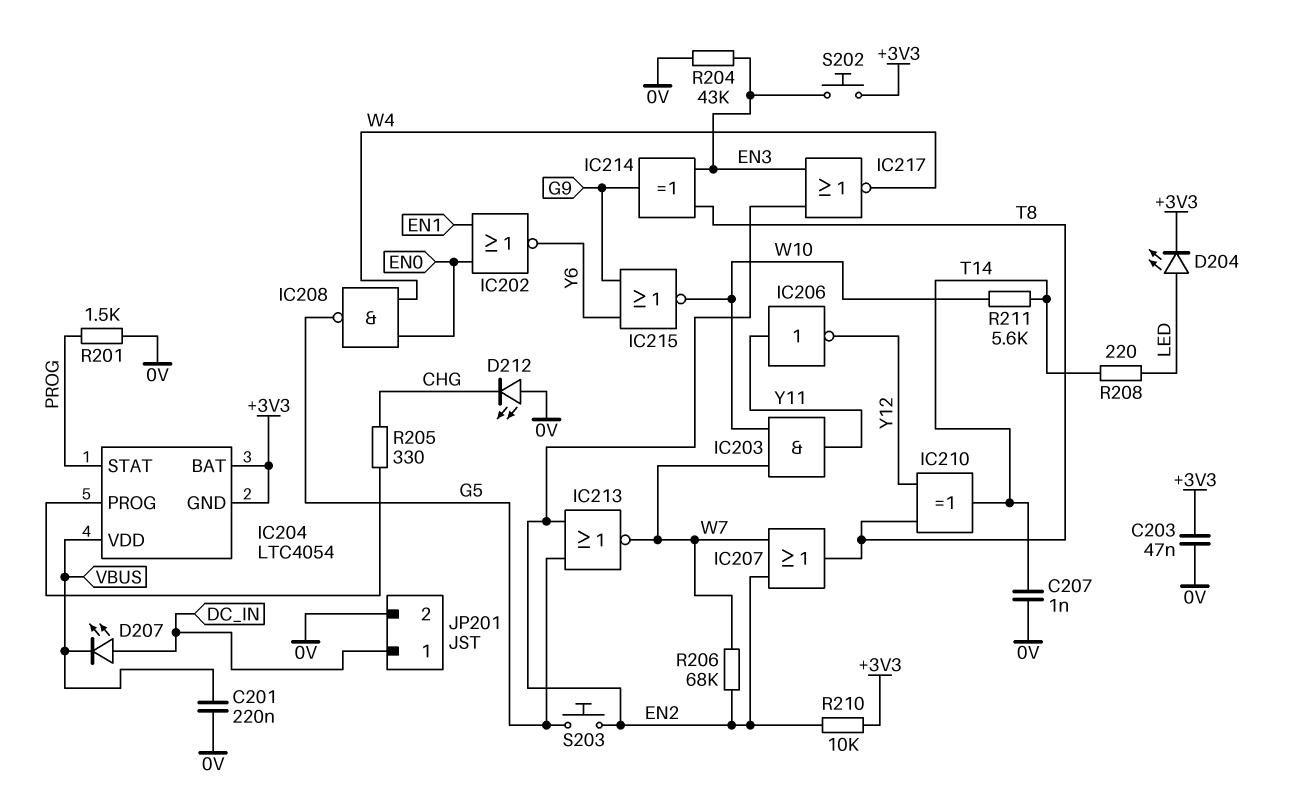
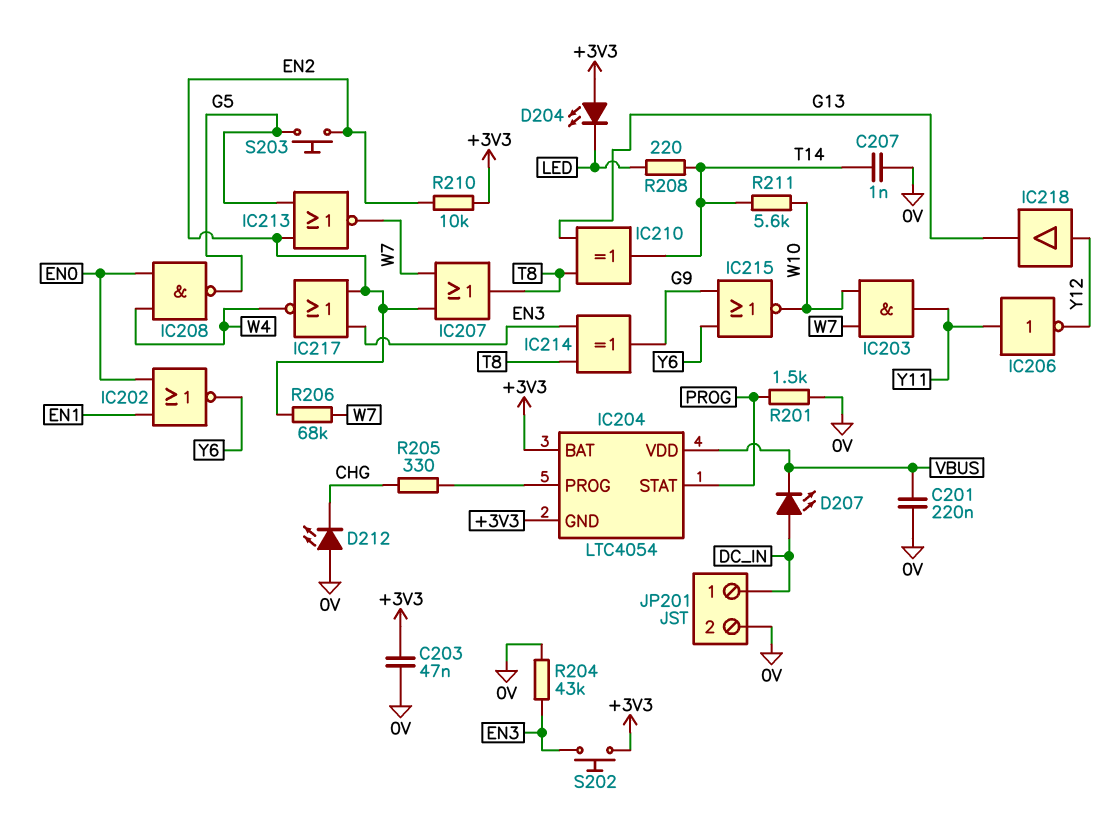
D204: LED (A LED, K +3V3) -> LED (A +3V3, K LED)
IC210: XOR (in T8, in Y12, out T14) -> XOR (in G13, in T8, out T14)
IC218: none -> buffer (in Y12, out G13)

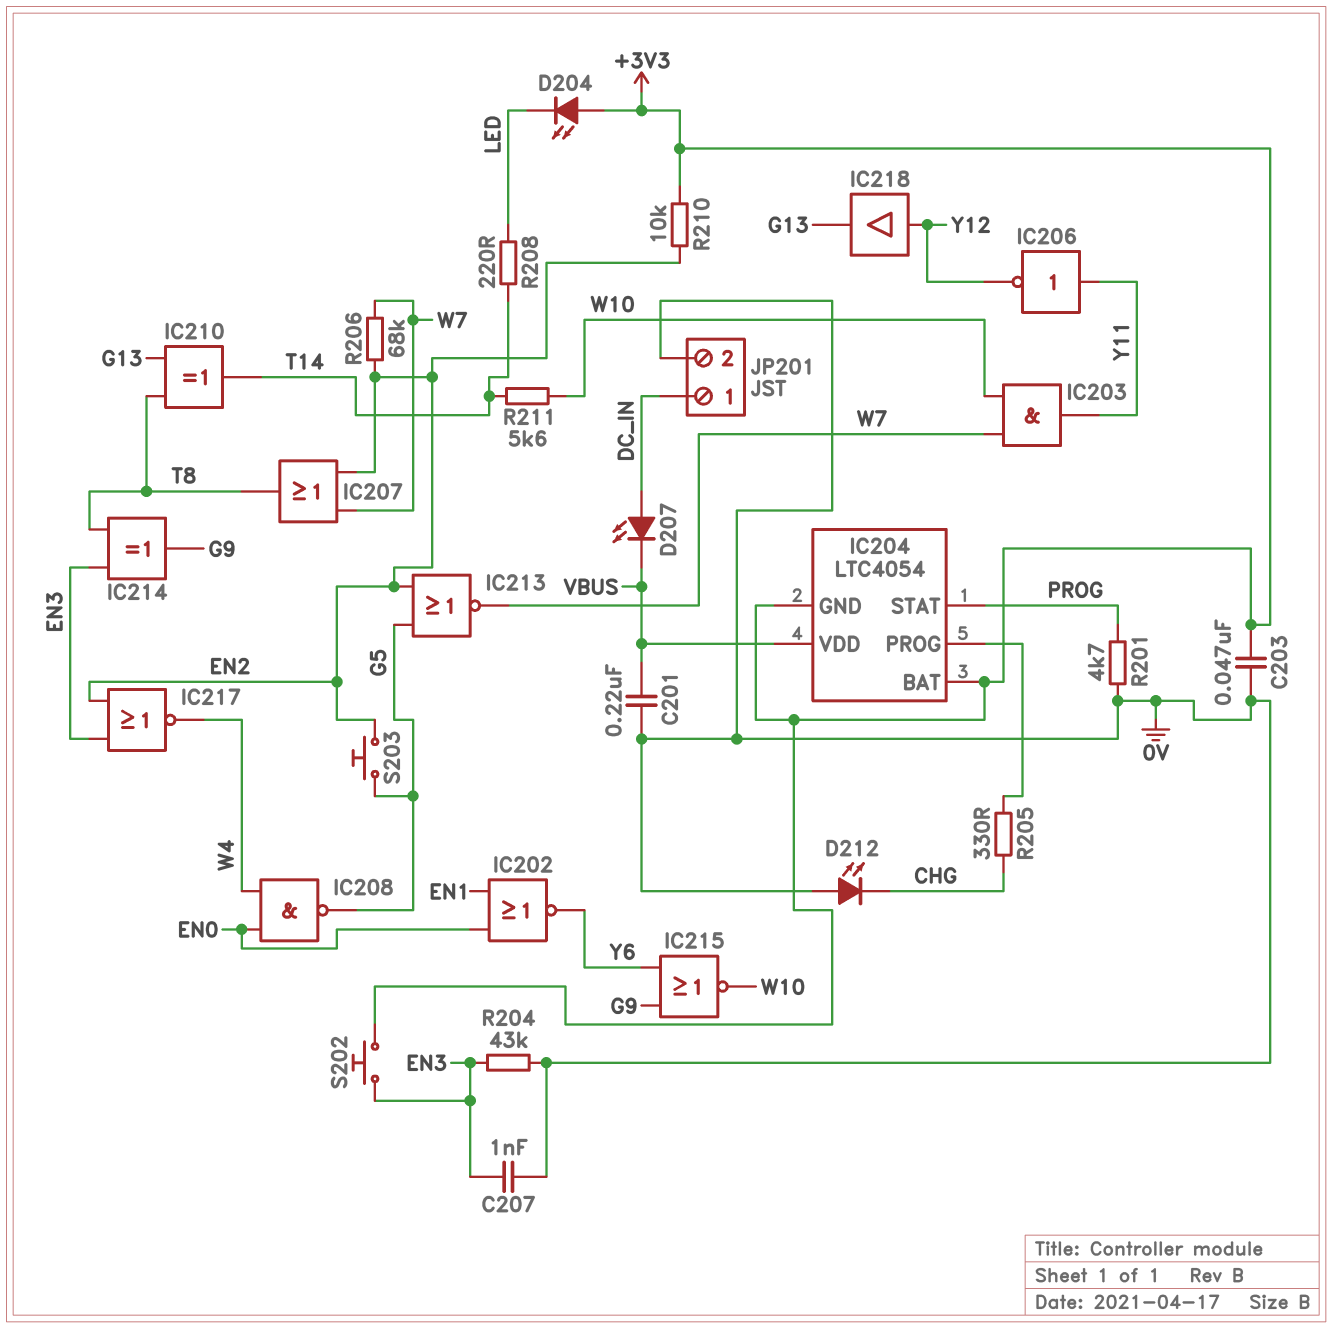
C207: 1nF (0V, T14) -> 1nF (0V, EN3)
R201: 1.5k (0V, PROG) -> 4.7k (0V, PROG)

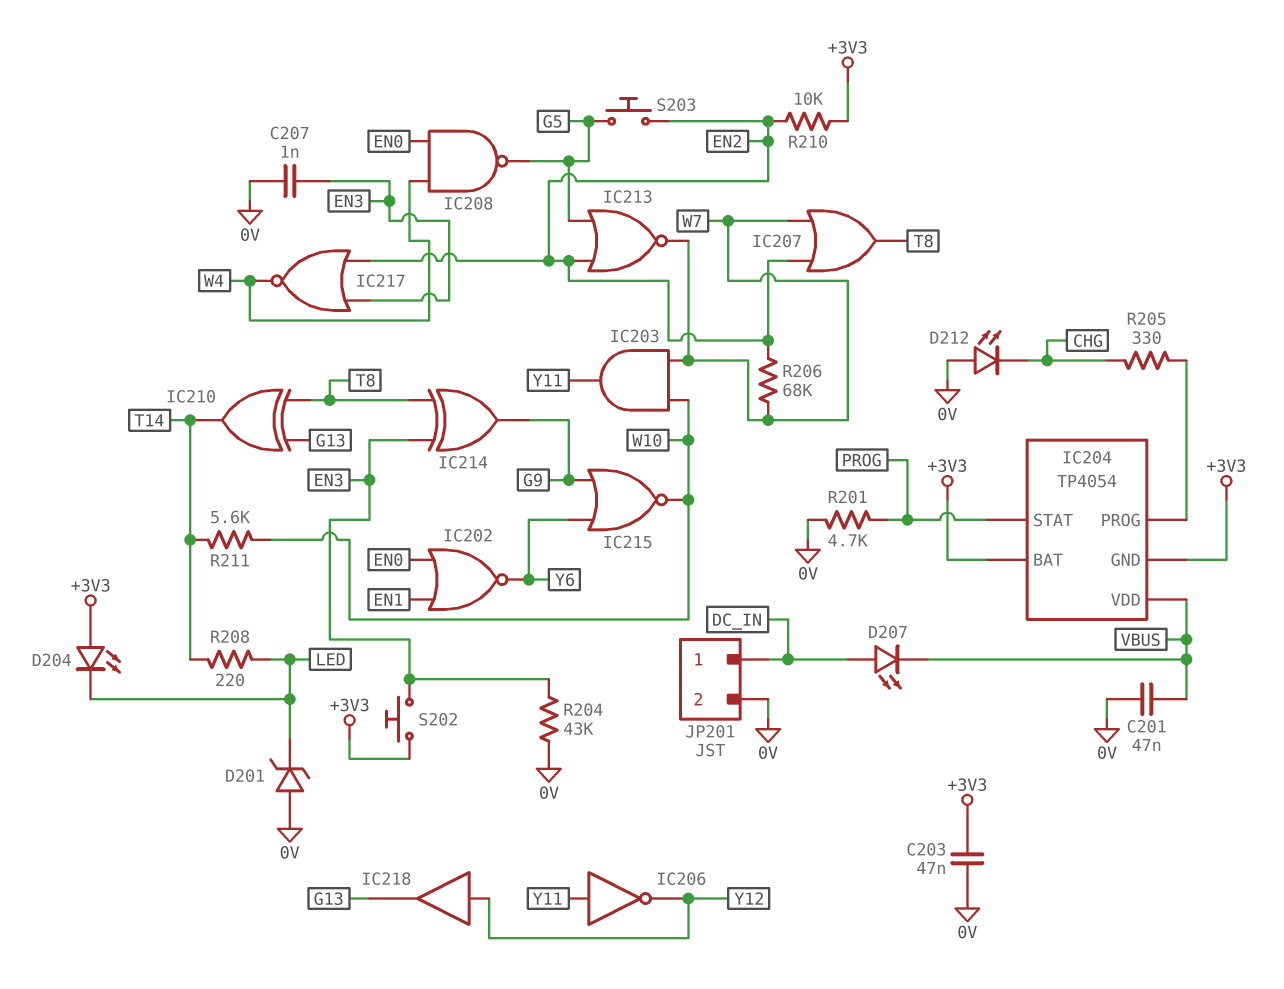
C201: 220nF (0V, VBUS) -> 47nF (0V, VBUS)
D201: none -> zener (A 0V, K LED)
IC204: LTC4054 -> TP4054

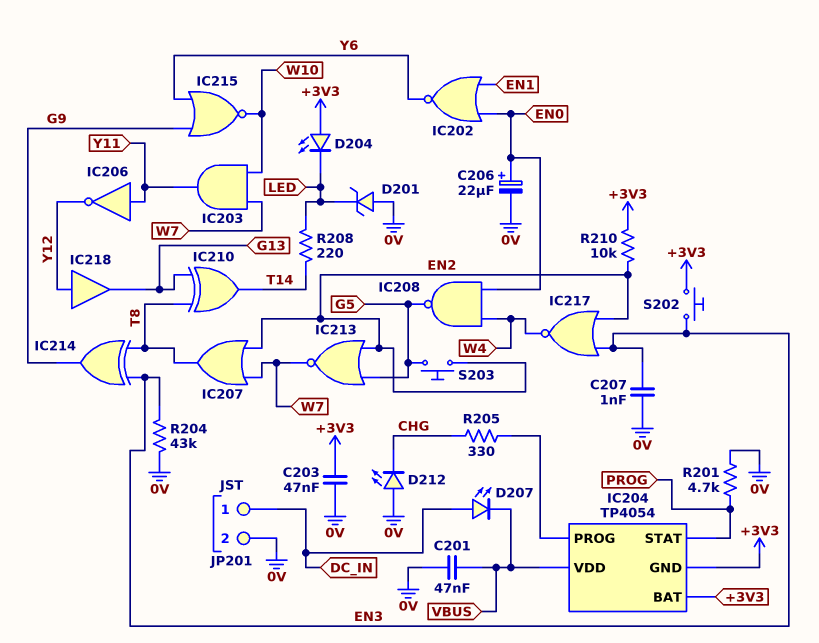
C206: none -> 22uF (plus EN0, minus 0V)
R206: 68k (EN2, W7) -> none
R211: 5.6k (T14, W10) -> none

